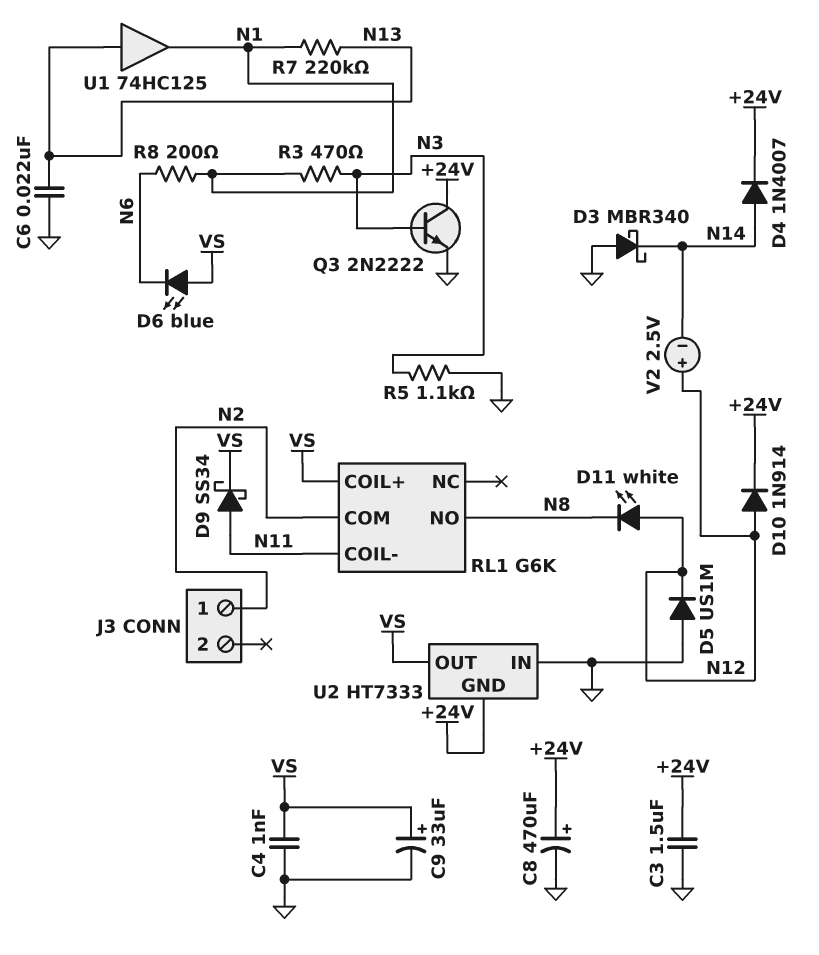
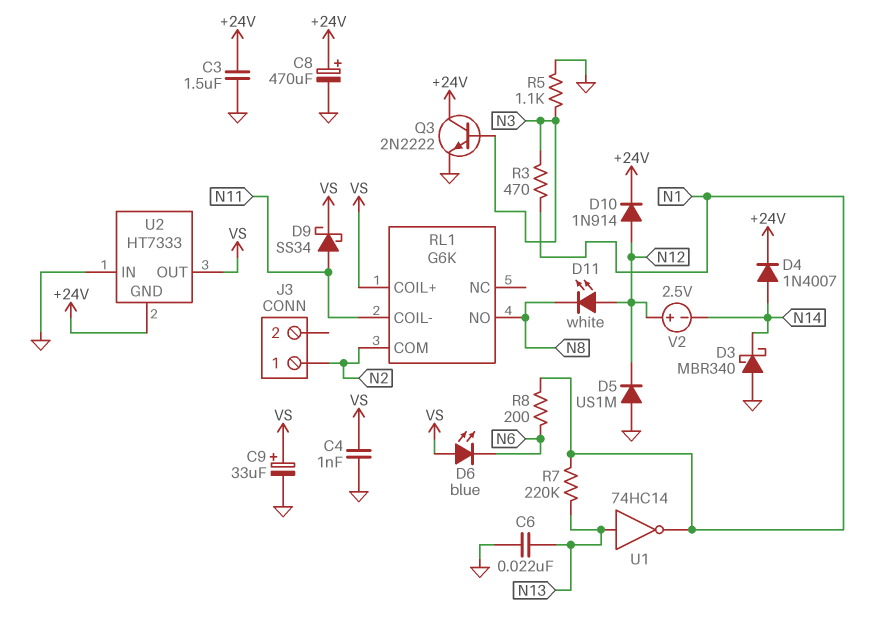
U1: buffer 74HC125 (in N13, out N1) -> NOT 74HC14 (in N13, out N1)

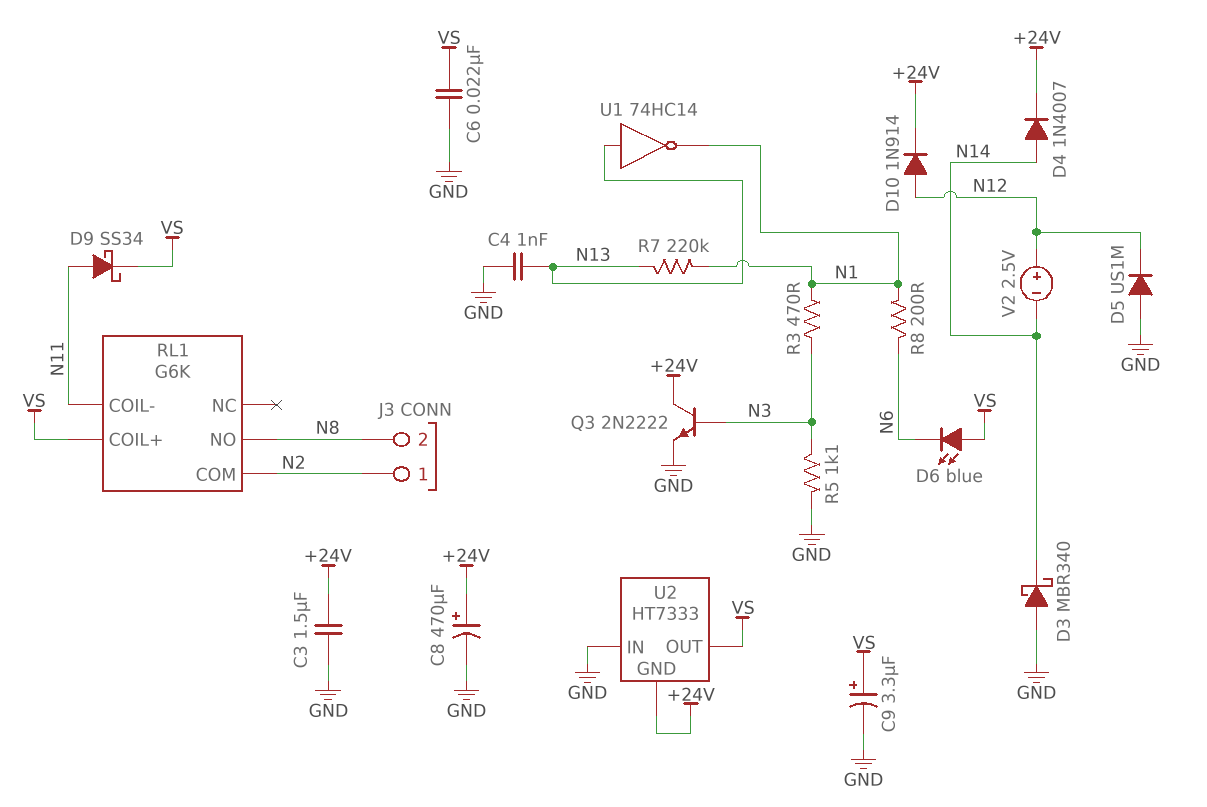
C4: 1nF (GND, VS) -> 1nF (GND, N13)
C6: 22nF (GND, N13) -> 22nF (GND, VS)
C9: 33uF (plus VS, minus GND) -> 3.3uF (plus VS, minus GND)
D11: LED white (A N12, K N8) -> none
J3 pin 2: none -> N8

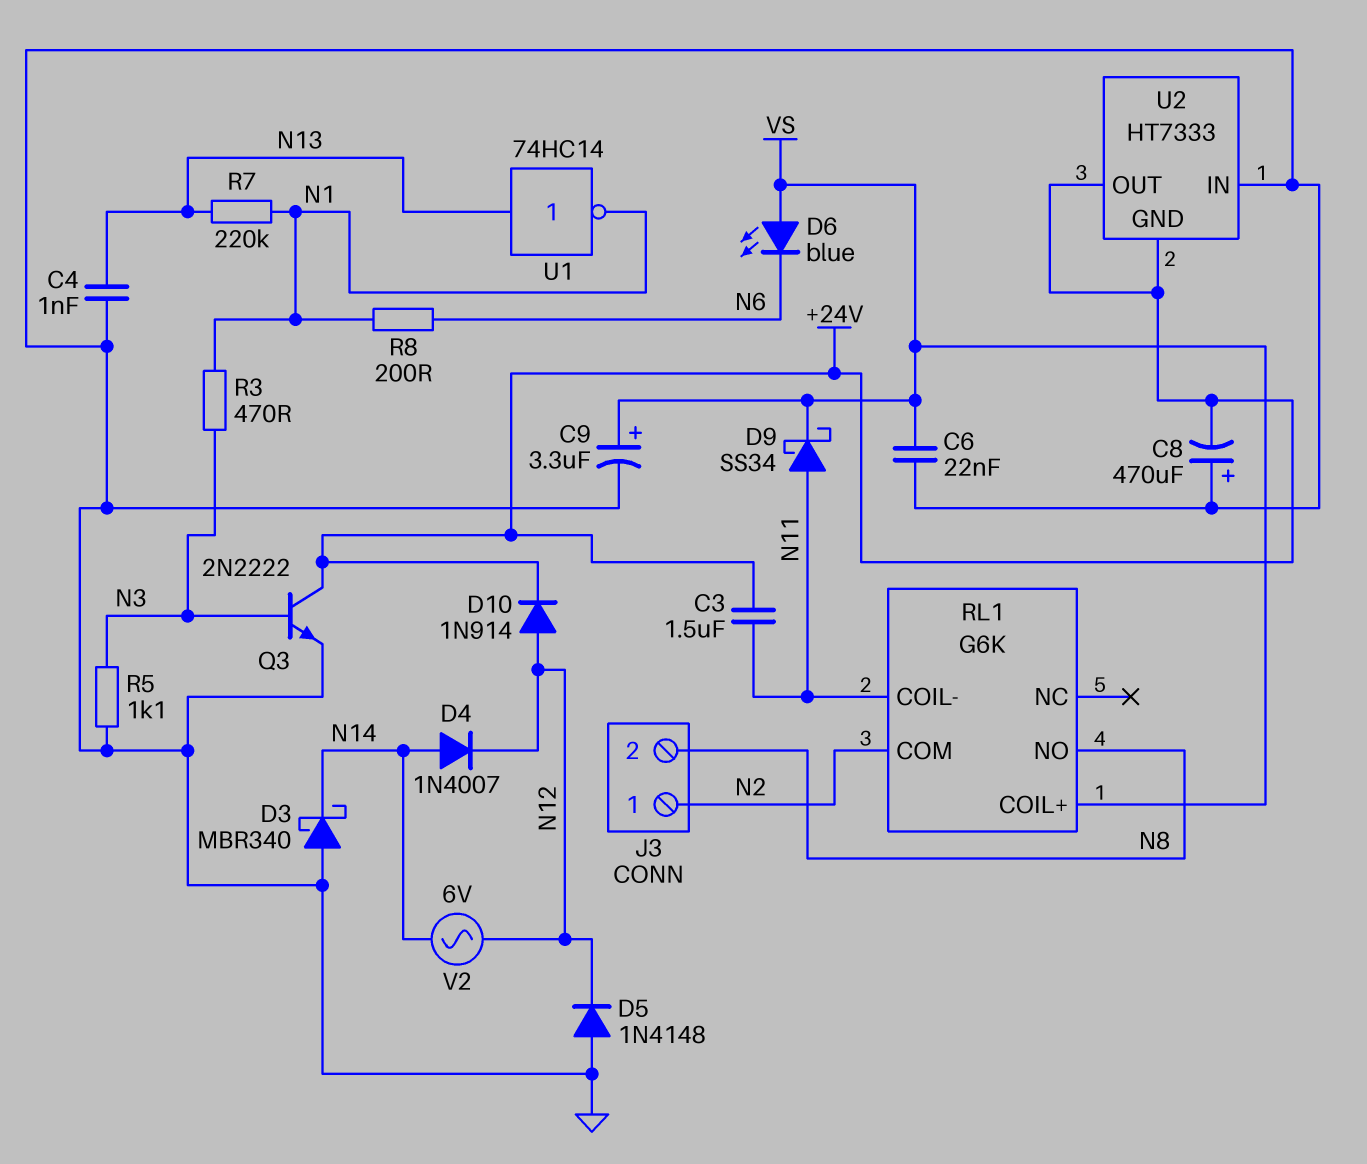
C3: 1.5uF (+24V, GND) -> 1.5uF (+24V, N11)
C8: 470uF (plus +24V, minus GND) -> 470uF (plus GND, minus +24V)
D4: diode 1N4007 (A N14, K +24V) -> diode 1N4007 (A N14, K N12)
D5: diode US1M (A GND, K N12) -> diode 1N4148 (A GND, K N12)
U2 pin OUT: VS -> +24V
V2: 2.5V (plus N12, minus N14) -> AC 6V (N12, N14)

